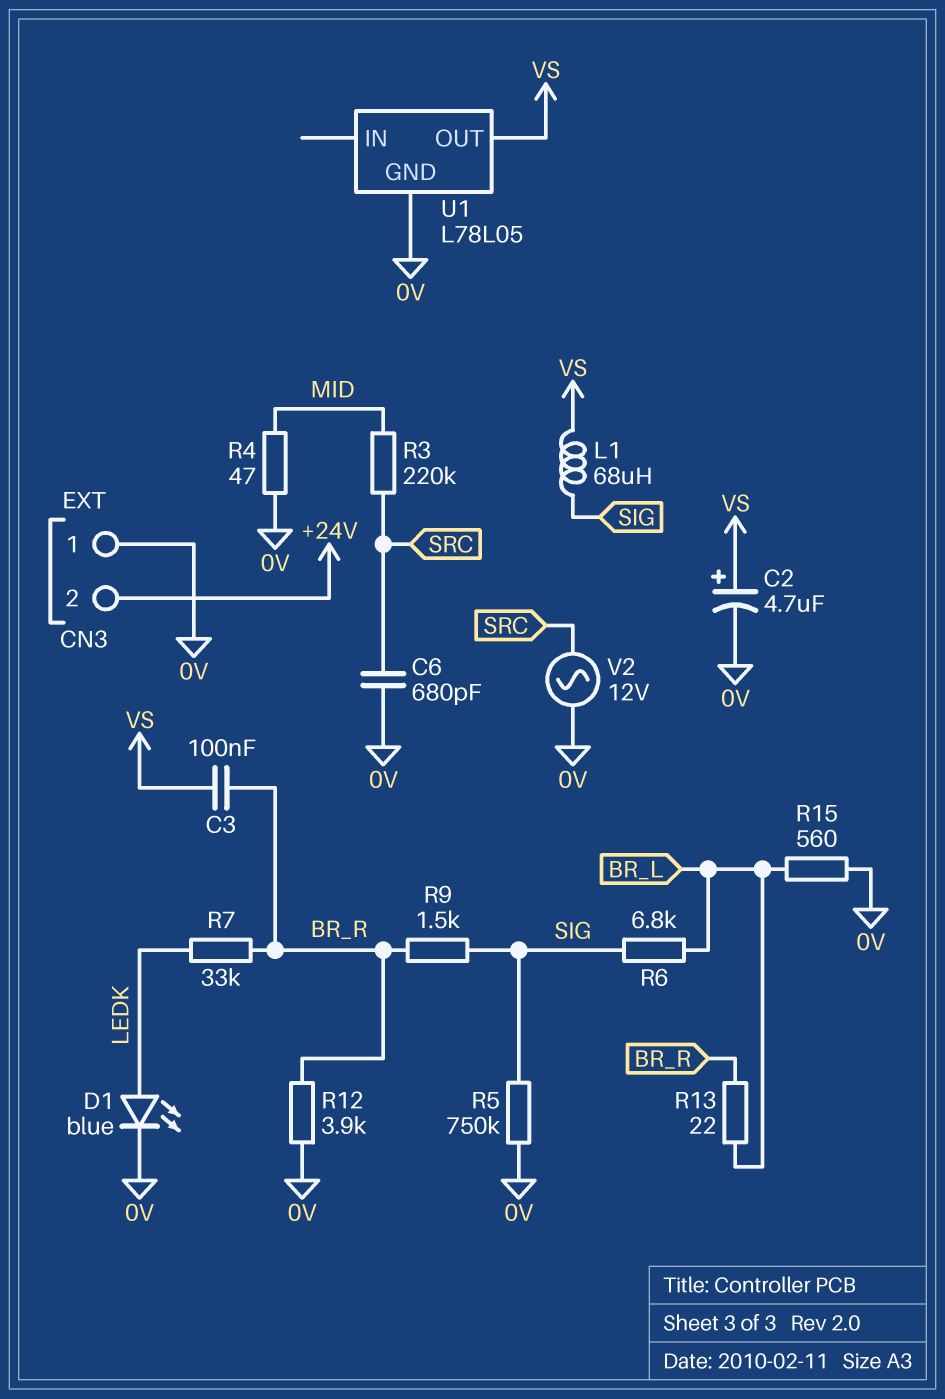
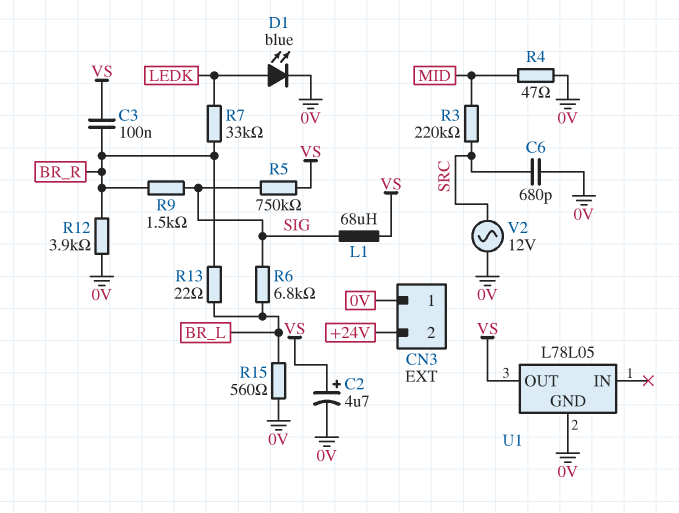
R5: 750k (0V, SIG) -> 750k (SIG, VS)

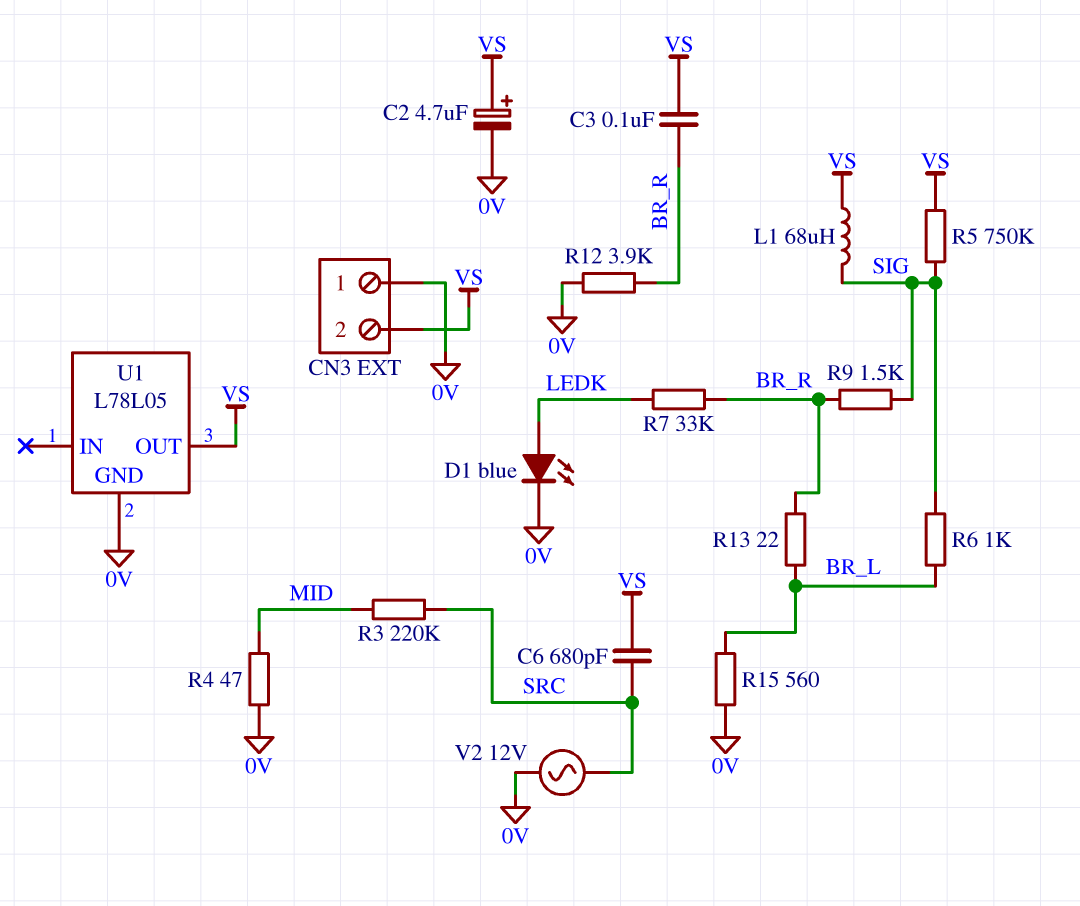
C6: 680pF (0V, SRC) -> 680pF (SRC, VS)
CN3 pin 2: +24V -> VS
R6: 6.8k (BR_L, SIG) -> 1k (BR_L, SIG)

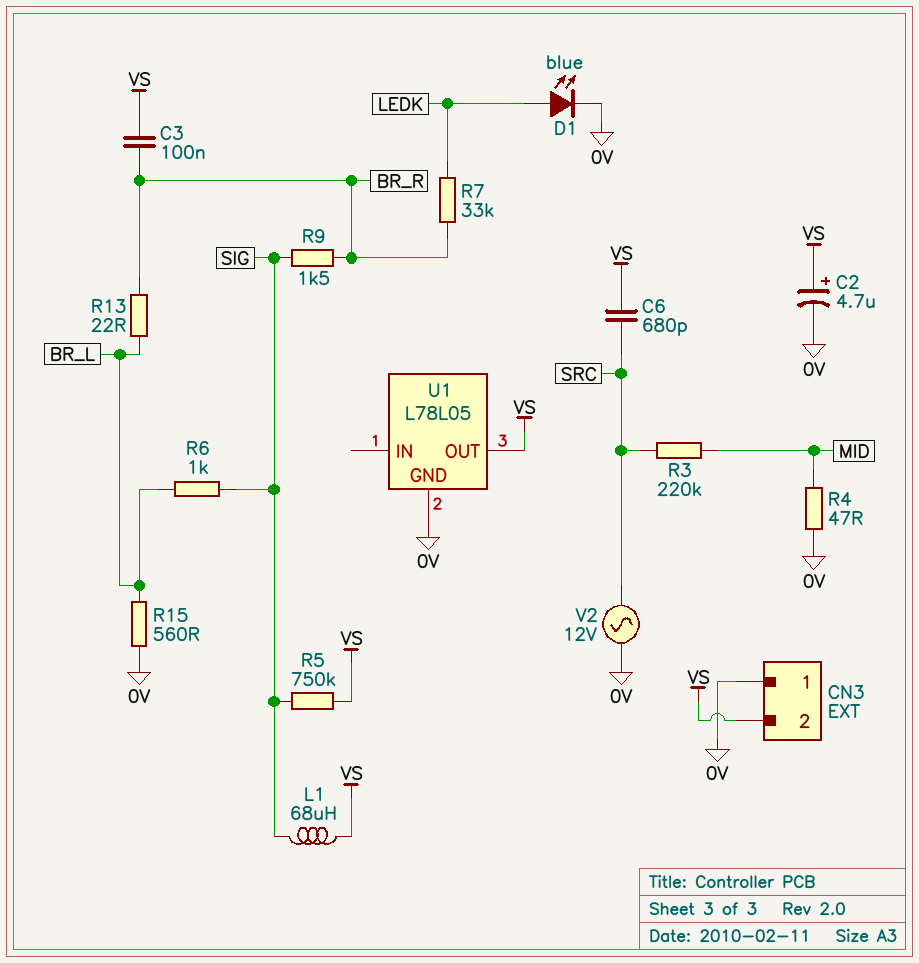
R12: 3.9k (0V, BR_R) -> none

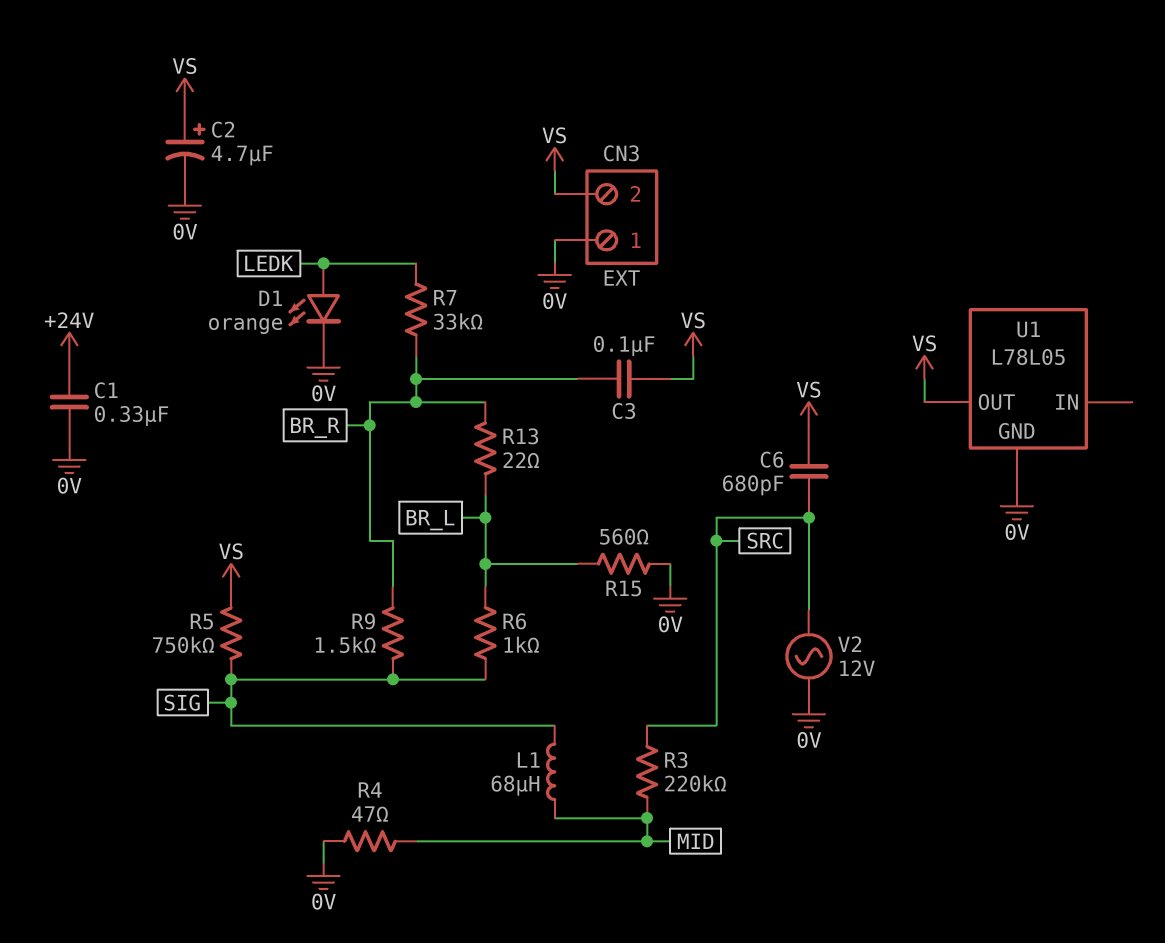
C1: none -> 330nF (+24V, 0V)
D1: LED blue (A LEDK, K 0V) -> LED orange (A LEDK, K 0V)
L1: 68uH (SIG, VS) -> 68uH (MID, SIG)

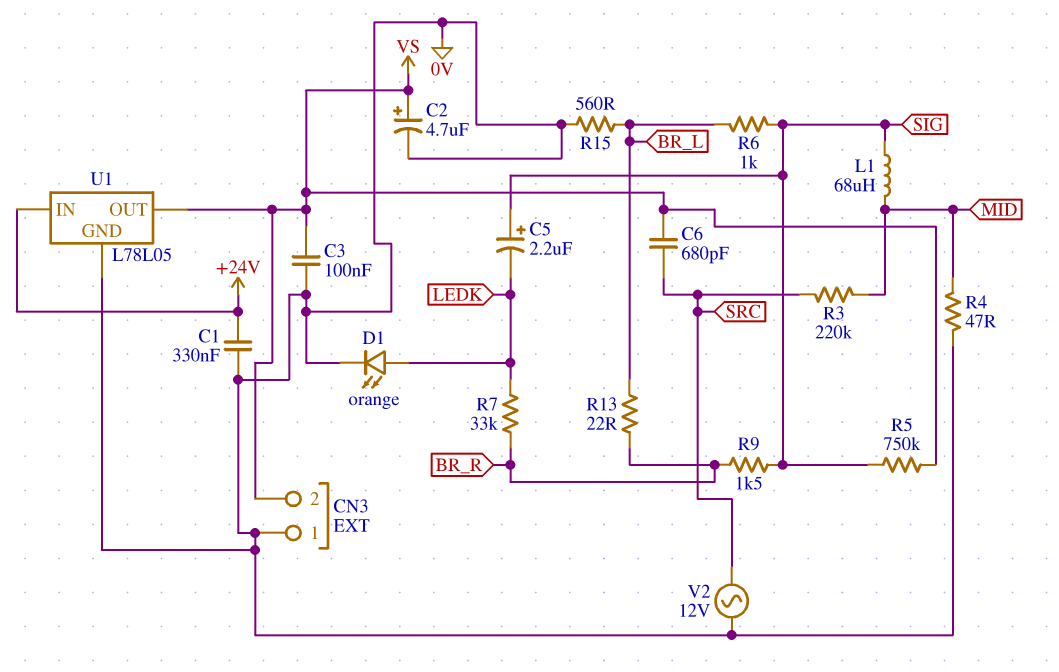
C3: 100nF (BR_R, VS) -> 100nF (0V, VS)
C5: none -> 2.2uF (plus SIG, minus LEDK)
U1 pin IN: none -> +24V

